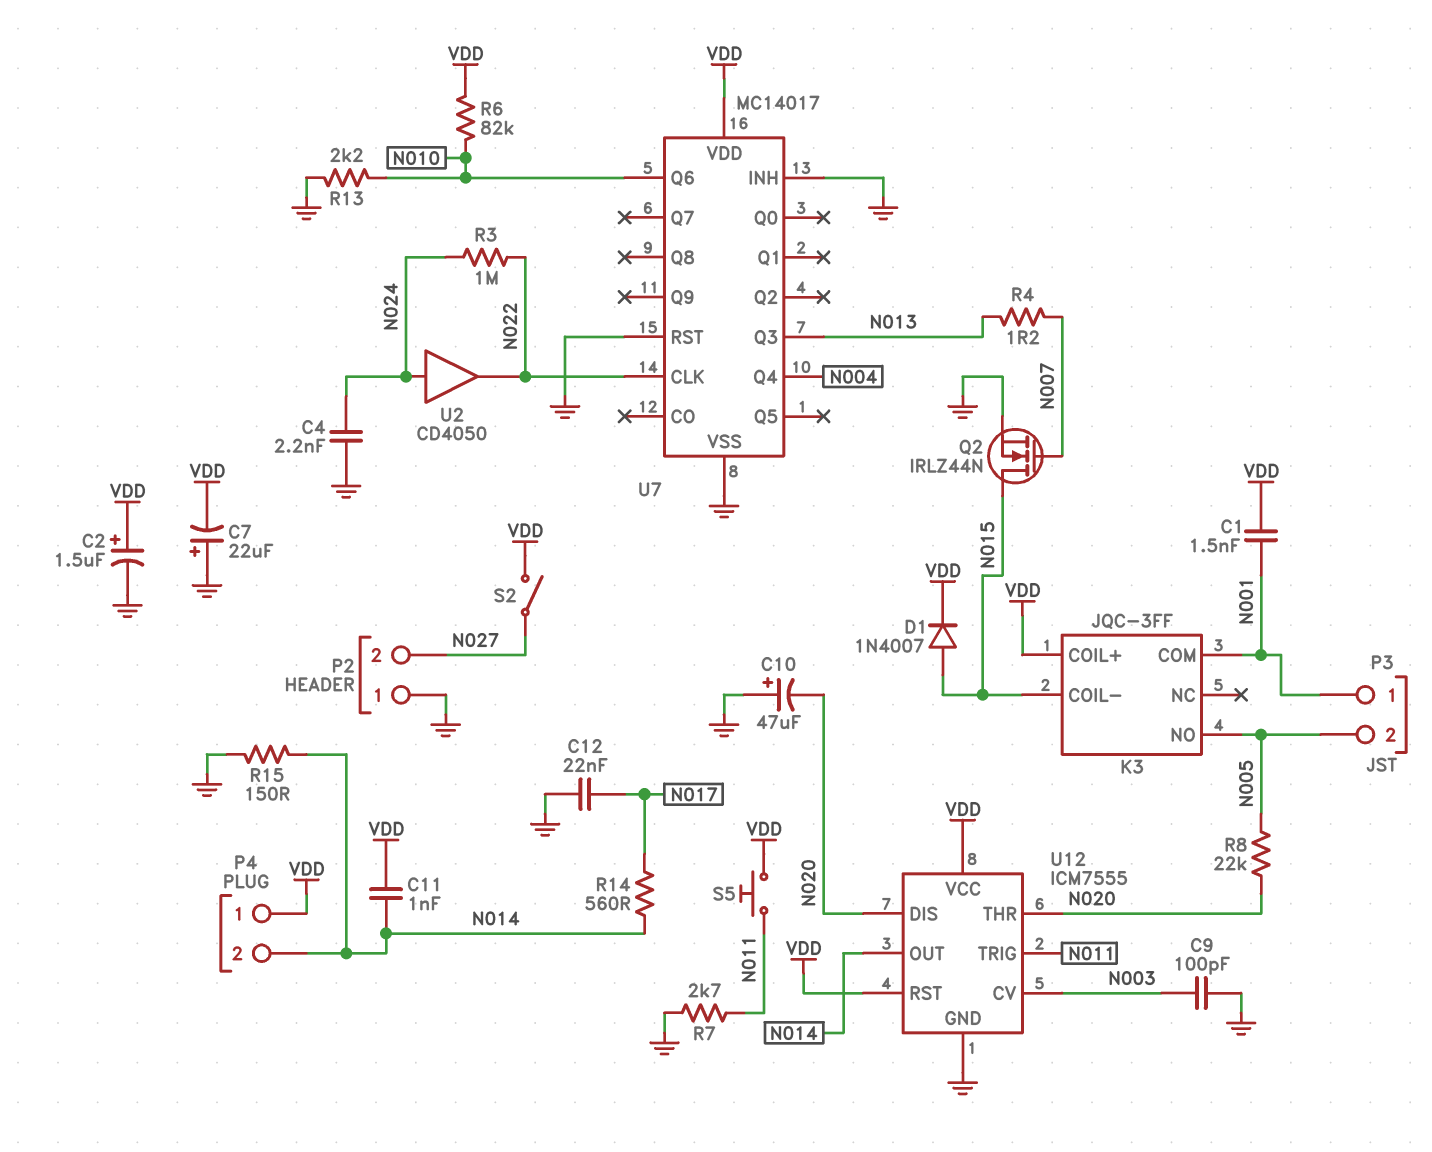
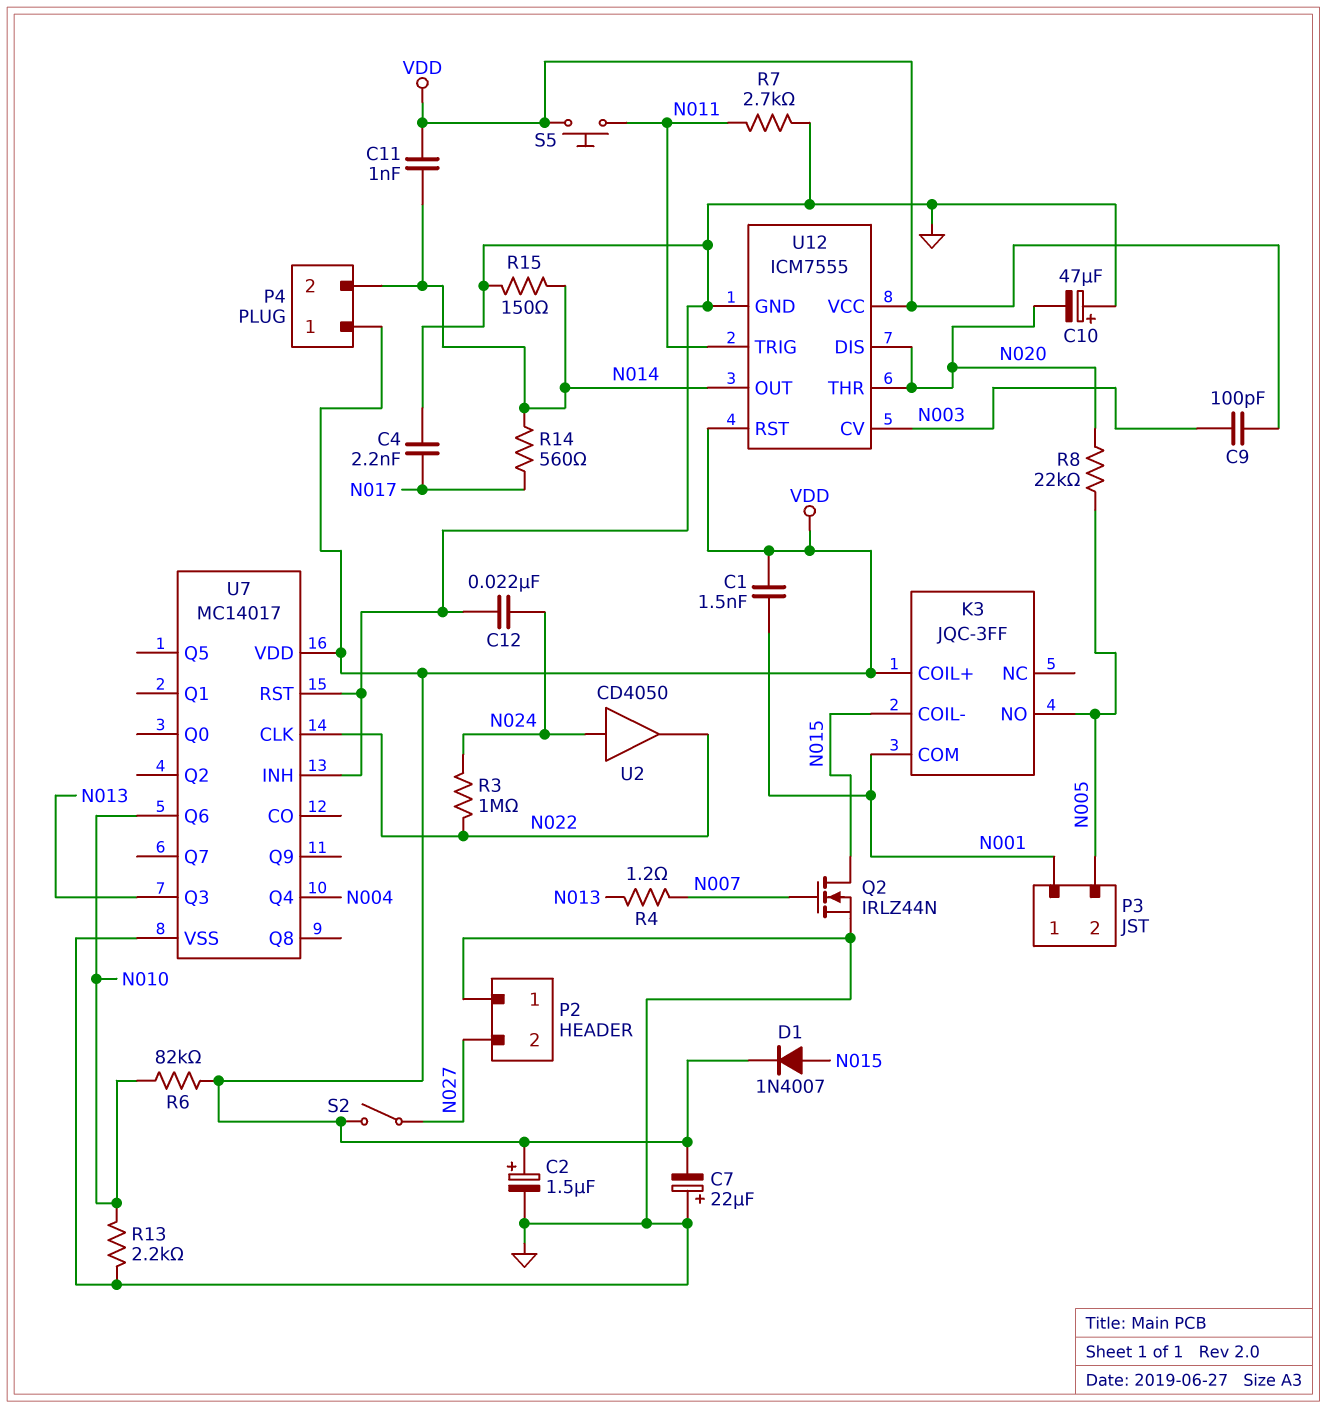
C4: 2.2nF (GND, N024) -> 2.2nF (GND, N017)
C9: 100pF (GND, N003) -> 100pF (N003, VDD)
C12: 22nF (GND, N017) -> 22nF (GND, N024)

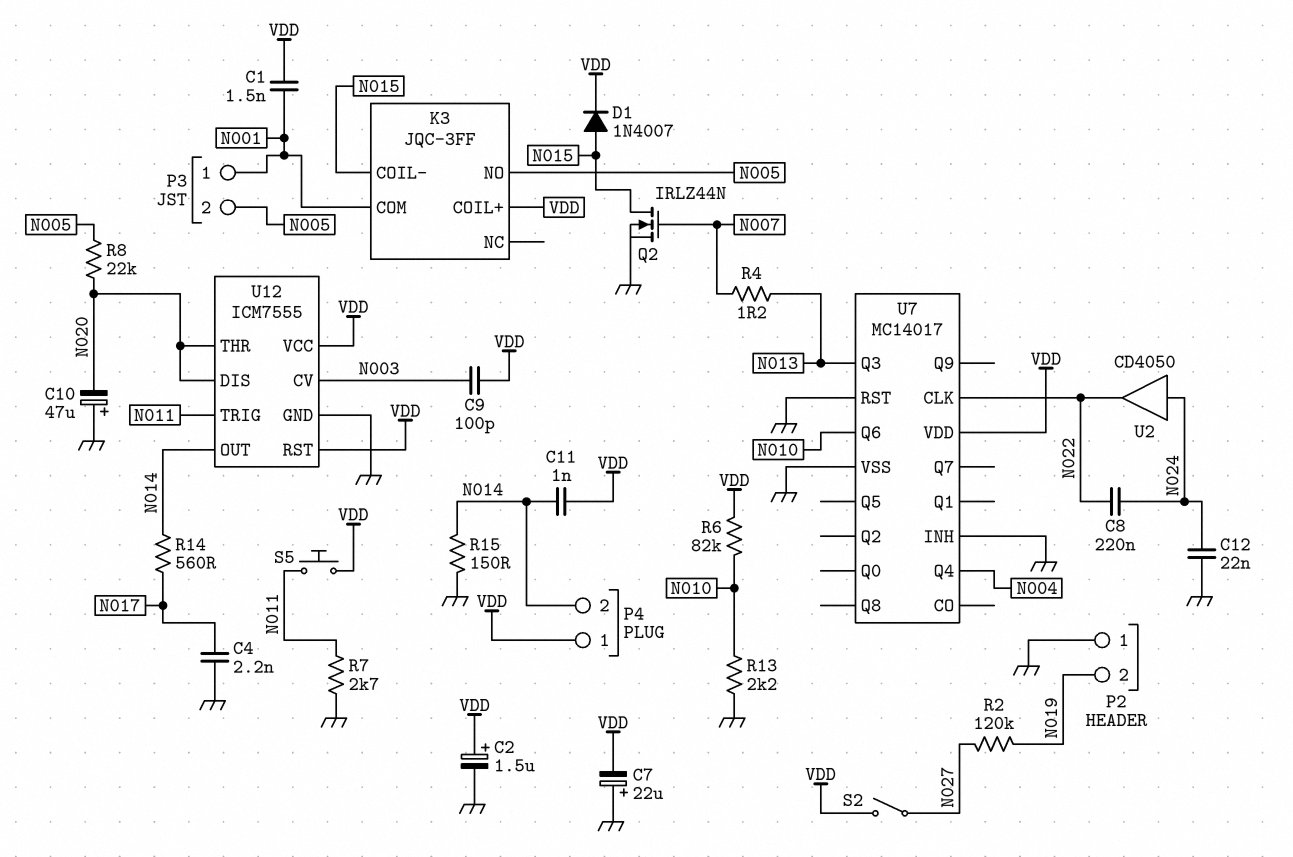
C8: none -> 220nF (N022, N024)
P2 pin 2: N027 -> N019
R2: none -> 120k (N019, N027)
R3: 1M (N022, N024) -> none

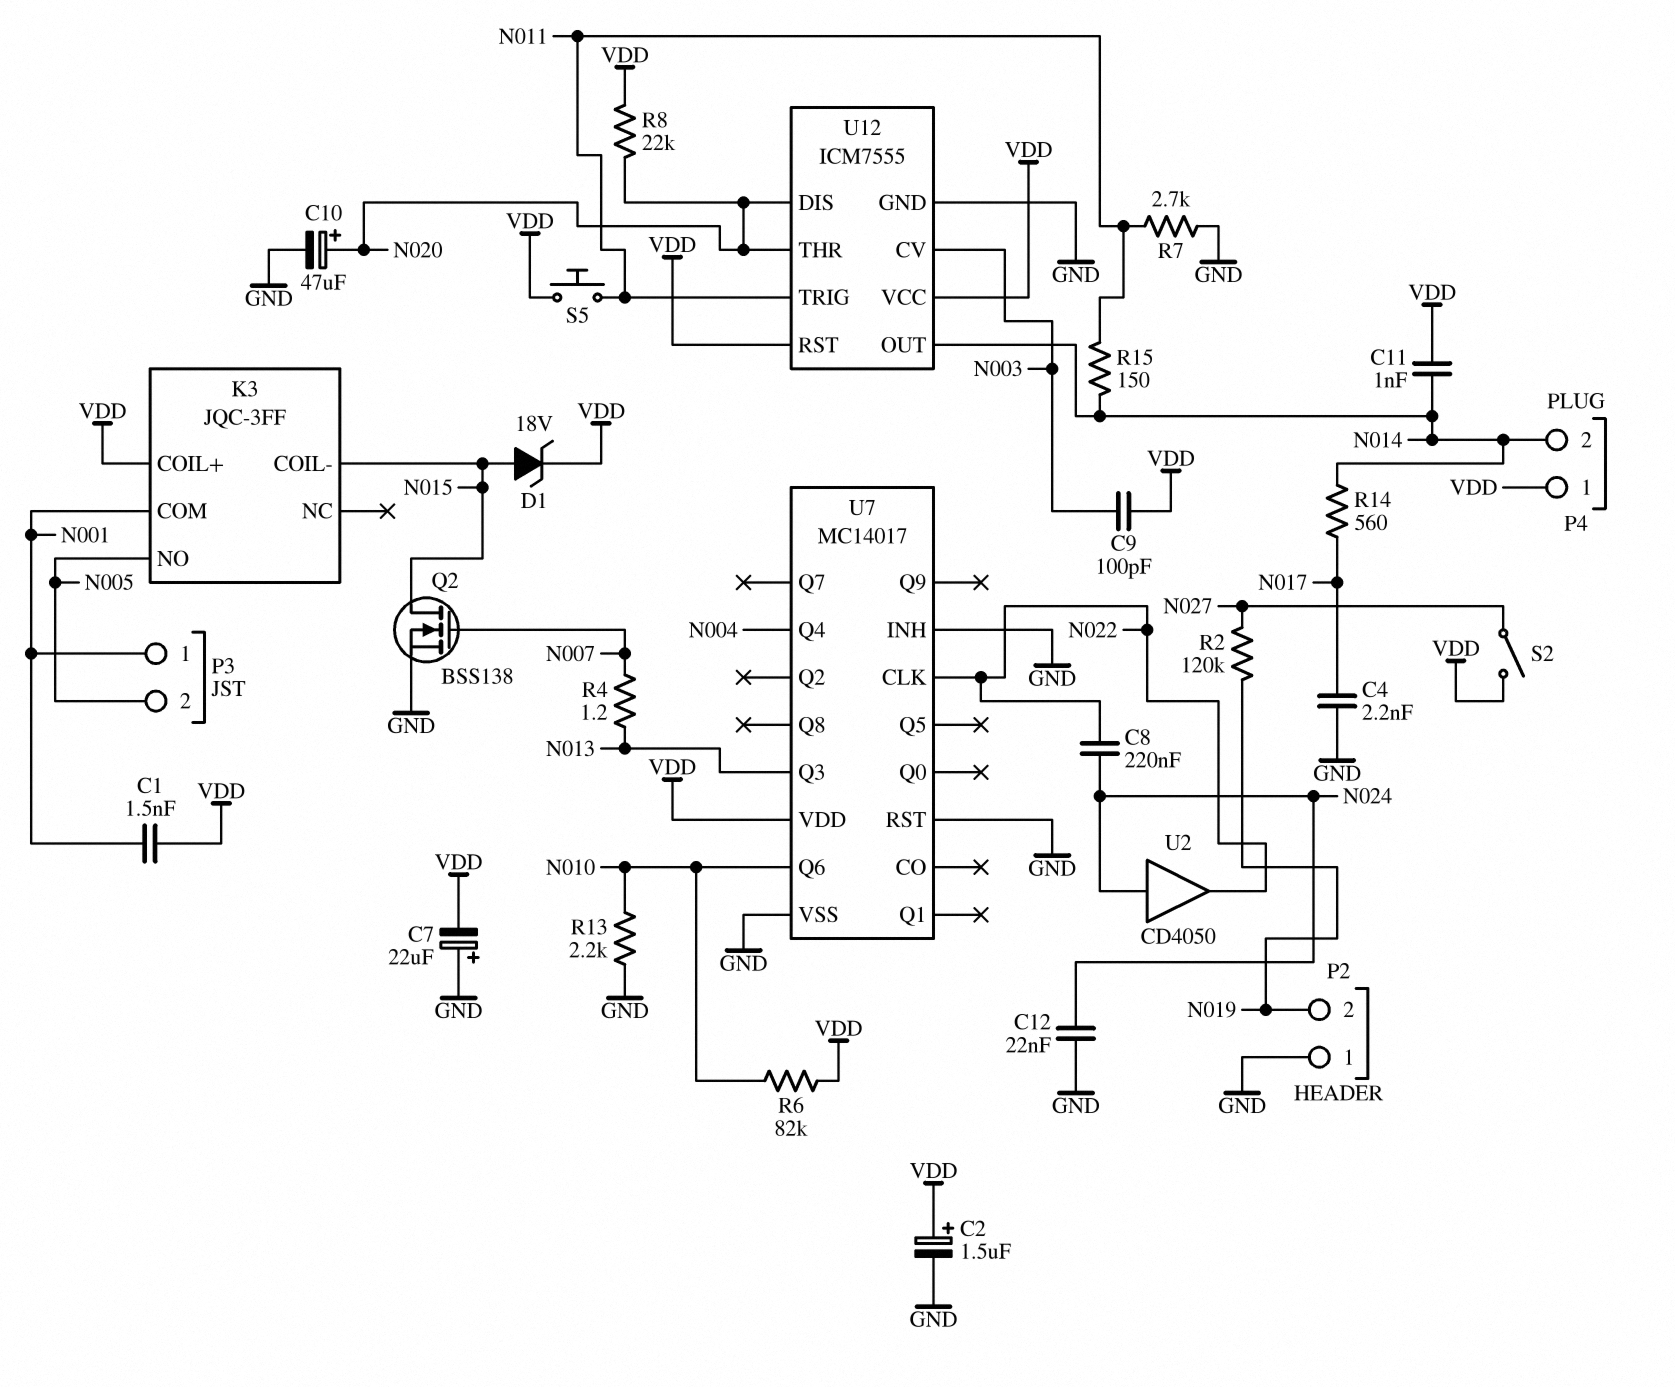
C10: 47uF (plus GND, minus N020) -> 47uF (plus N020, minus GND)
D1: diode 1N4007 (A N015, K VDD) -> zener 18V (A N015, K VDD)
Q2: NMOS IRLZ44N (G N007, D N015, S GND) -> NMOS BSS138 (G N007, D N015, S GND)
R8: 22k (N005, N020) -> 22k (N020, VDD)
R15: 150 (GND, N014) -> 150 (N011, N014)

